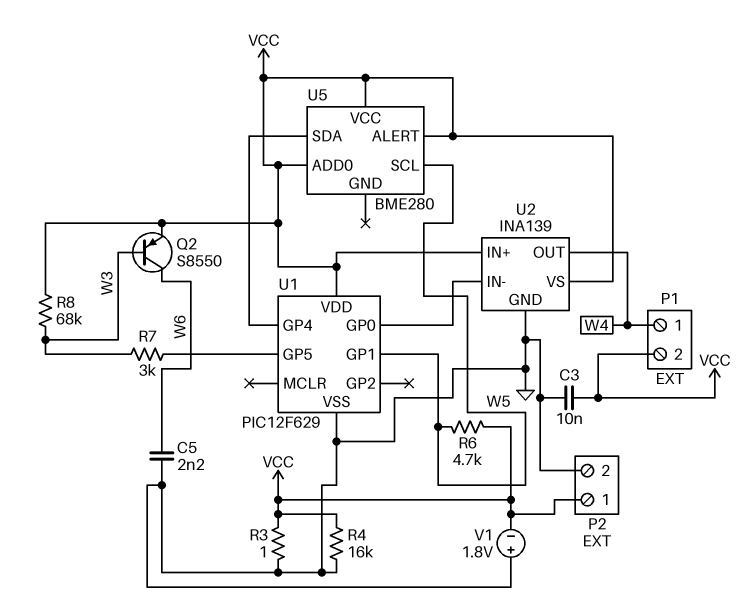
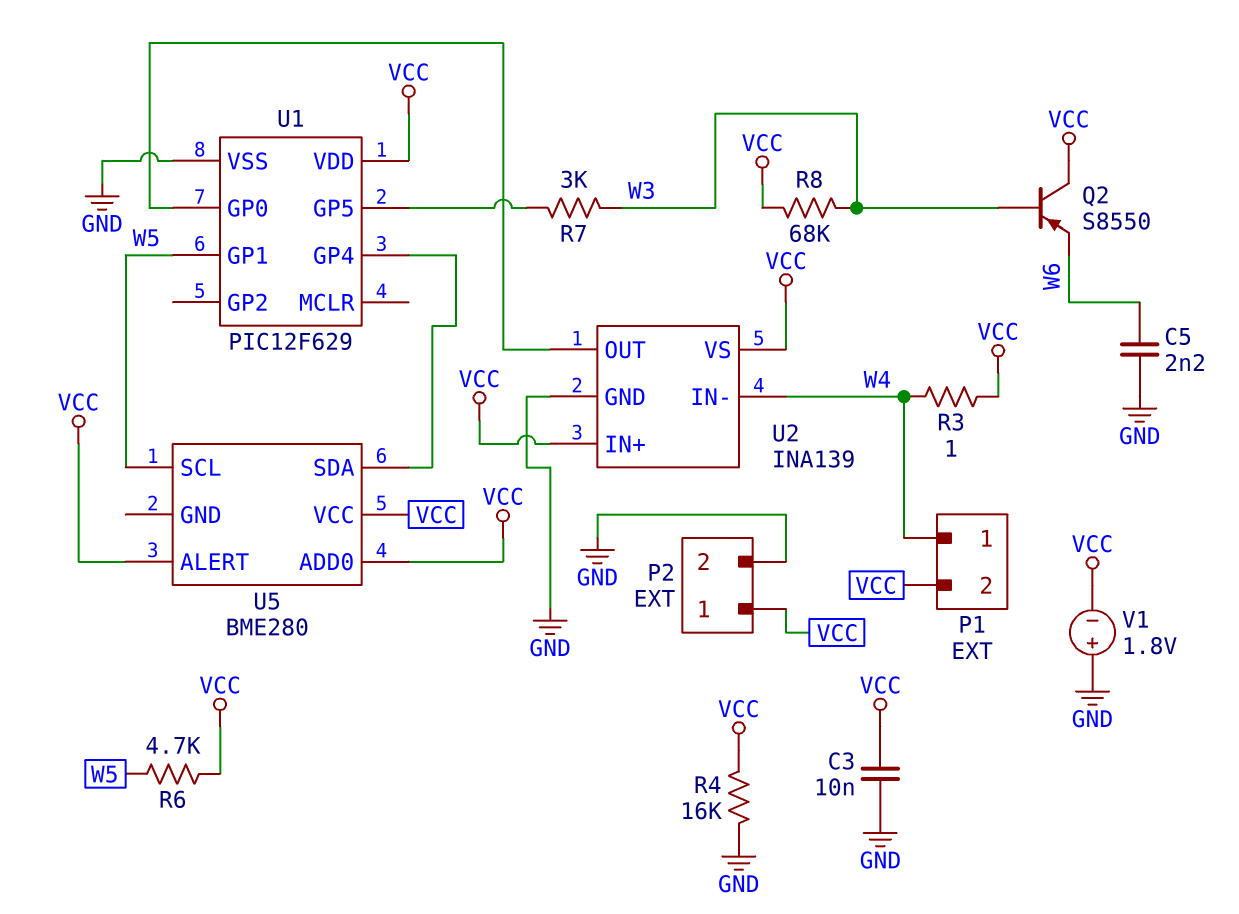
Q2: PNP S8550 (B W3, C W6, E VCC) -> PNP S8550 (B W3, C VCC, E W6)
R3: 1 (GND, VCC) -> 1 (VCC, W4)
U2 pin IN-: U1/GP0 -> W4
U2 pin OUT: W4 -> U1/GP0

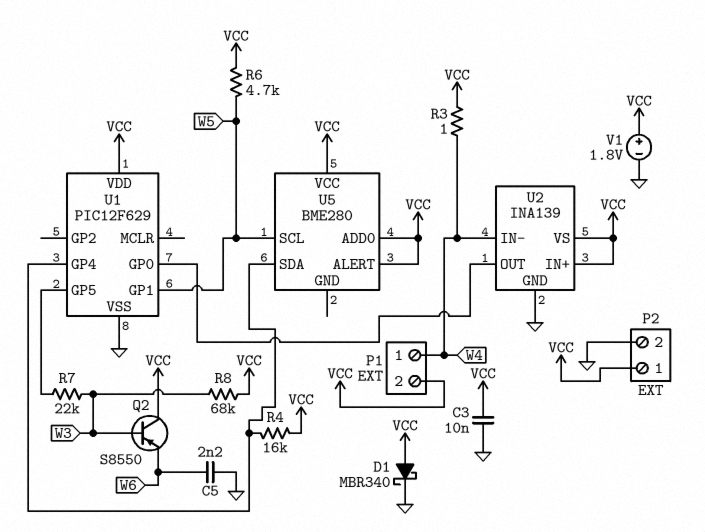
D1: none -> schottky MBR340 (A VCC, K GND)
R4: 16k (GND, VCC) -> 16k (U1/GP4, VCC)
R7: 3k (U1/GP5, W3) -> 22k (U1/GP5, W3)
V1: 1.8V (plus GND, minus VCC) -> 1.8V (plus VCC, minus GND)

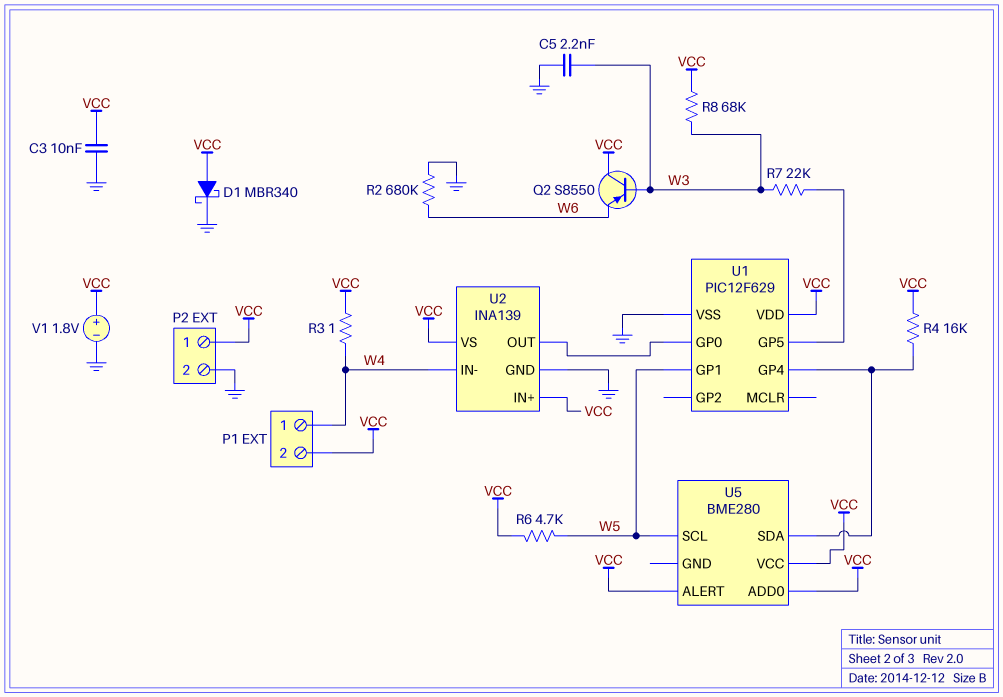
C5: 2.2nF (GND, W6) -> 2.2nF (GND, W3)
R2: none -> 680k (GND, W6)

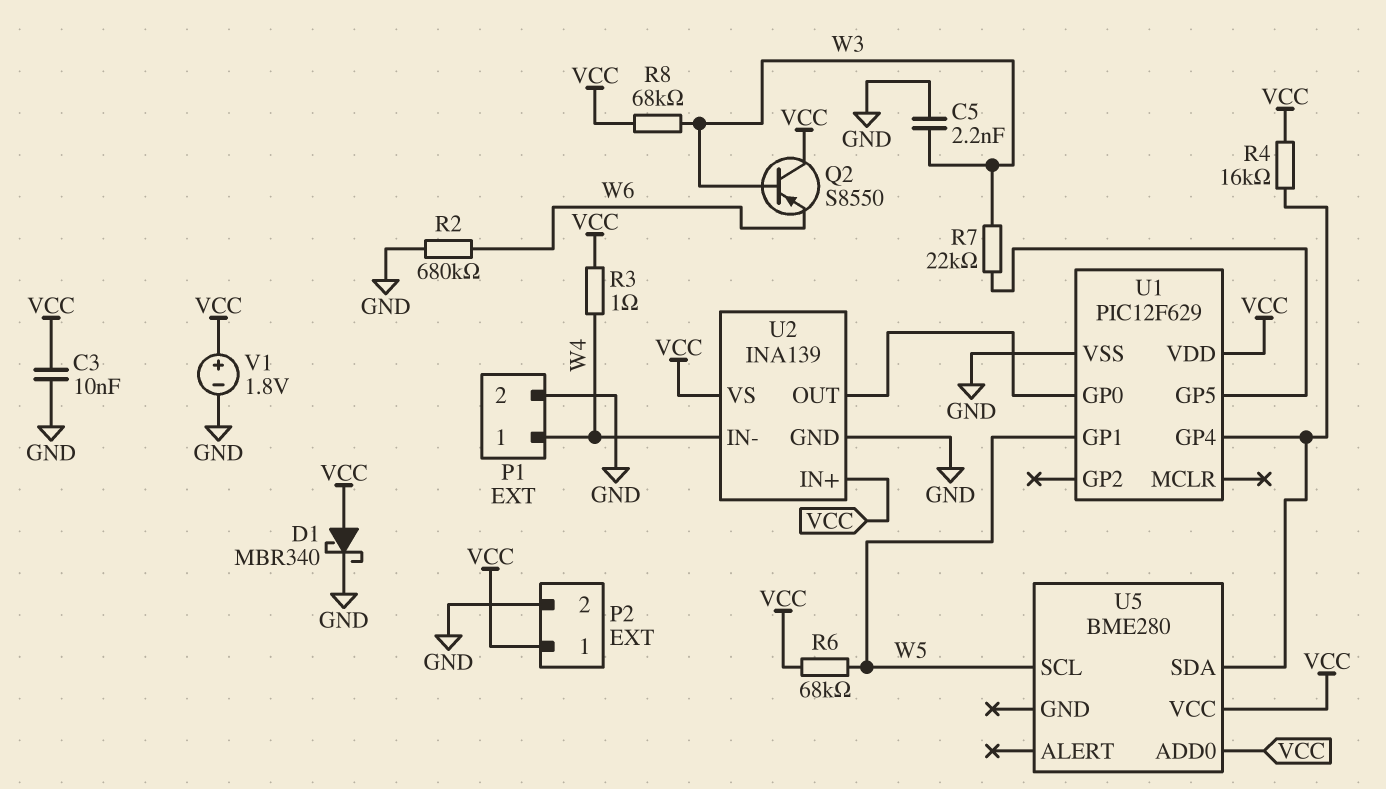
P1 pin 2: VCC -> GND
R6: 4.7k (VCC, W5) -> 68k (VCC, W5)
U5 pin ALERT: VCC -> none

